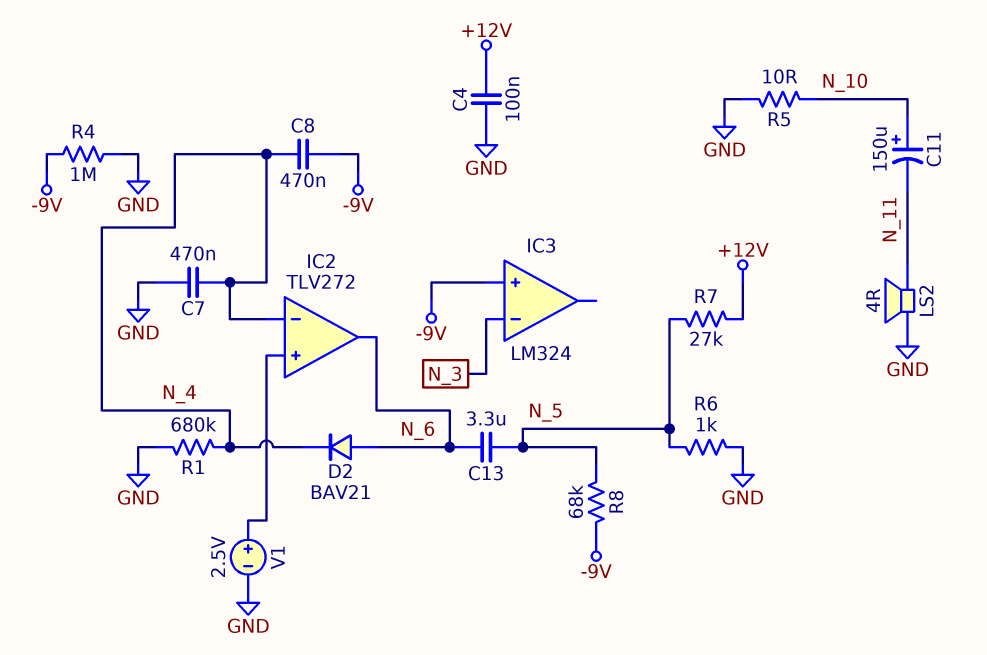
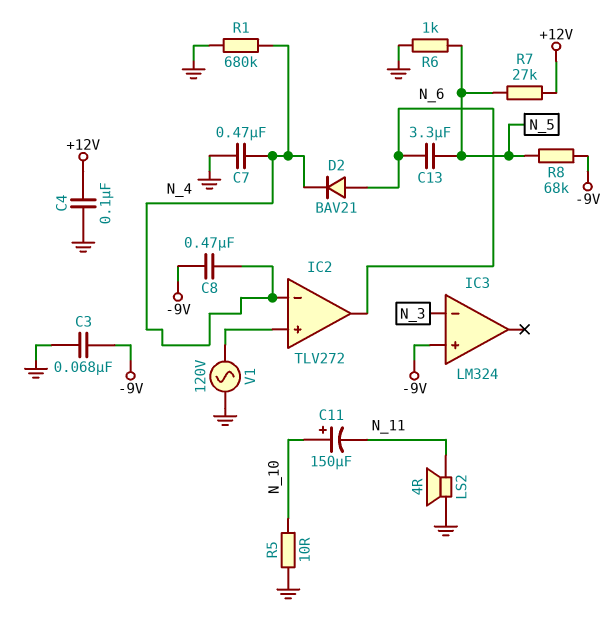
C3: none -> 68nF (-9V, GND)
R4: 1M (-9V, GND) -> none
V1: 2.5V (plus IC2/in+, minus GND) -> AC 120V (GND, IC2/in+)

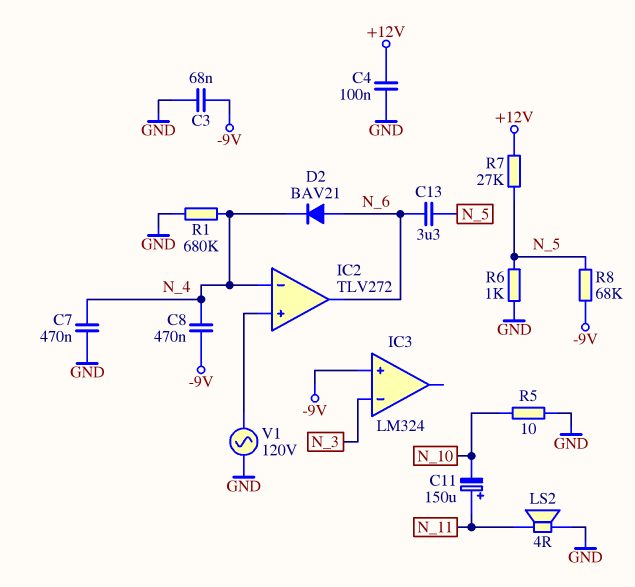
C11: 150uF (plus N_10, minus N_11) -> 150uF (plus N_11, minus N_10)

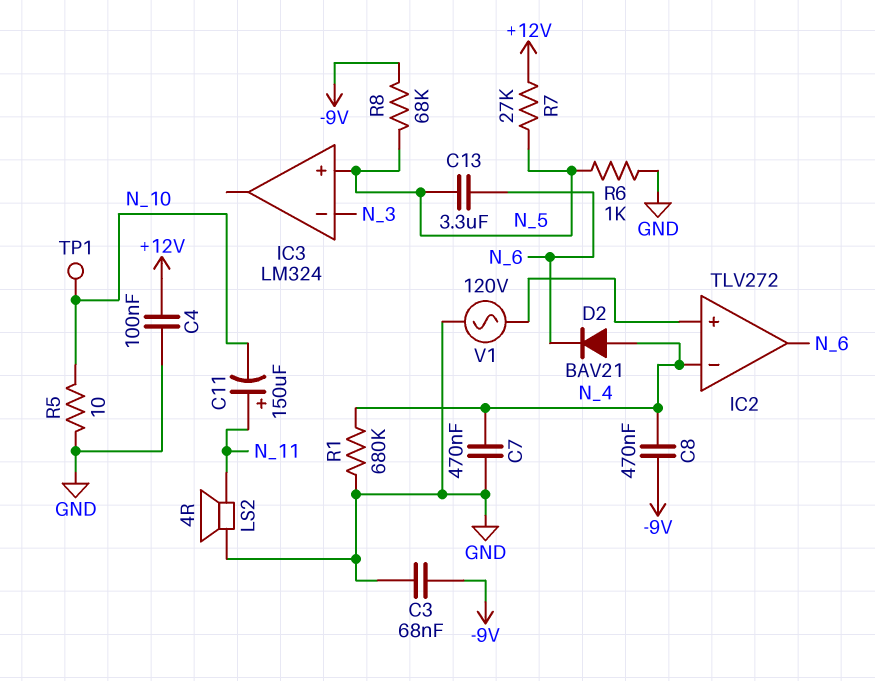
D2: diode BAV21 (A N_6, K N_4) -> diode BAV21 (A N_4, K N_6)
IC3 pin in+: -9V -> N_5
TP1: none -> test point (N_10)

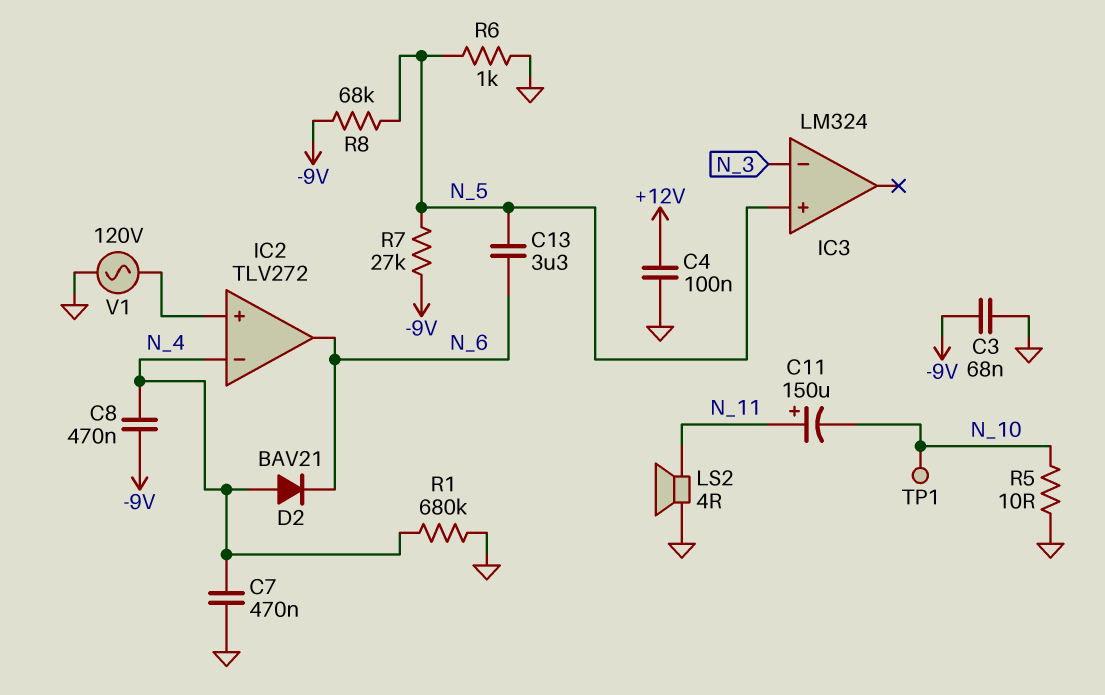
R7: 27k (+12V, N_5) -> 27k (-9V, N_5)

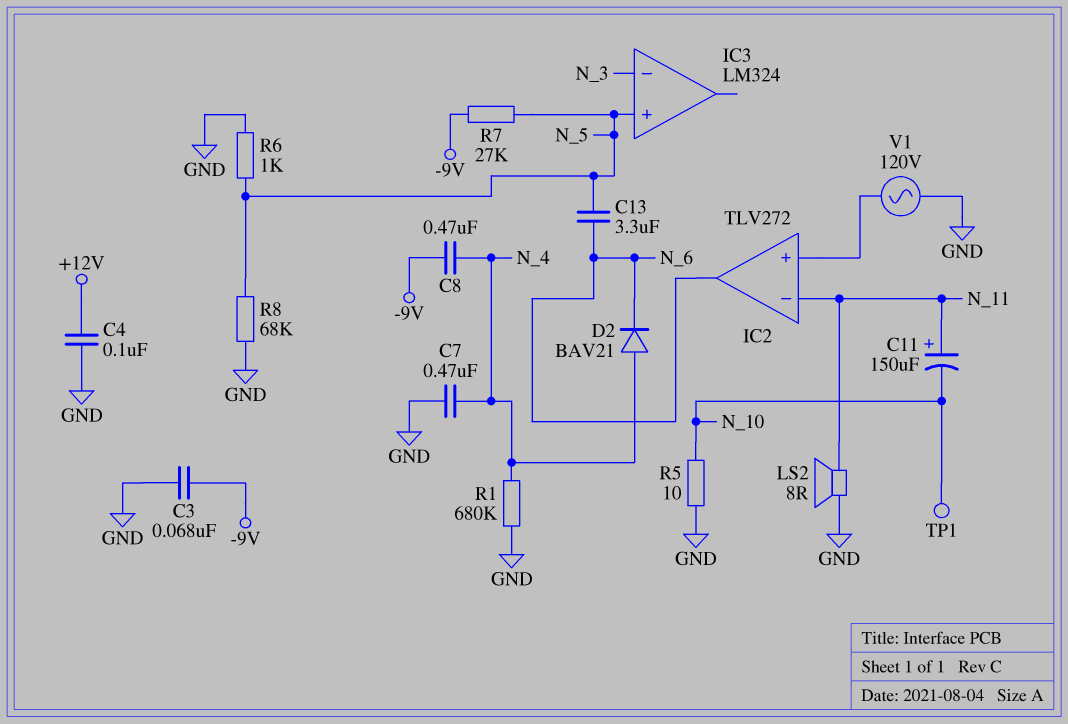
IC2 pin in-: N_4 -> N_11
LS2: speaker 4R (GND, N_11) -> speaker 8R (GND, N_11)
R8: 68k (-9V, N_5) -> 68k (GND, N_5)

